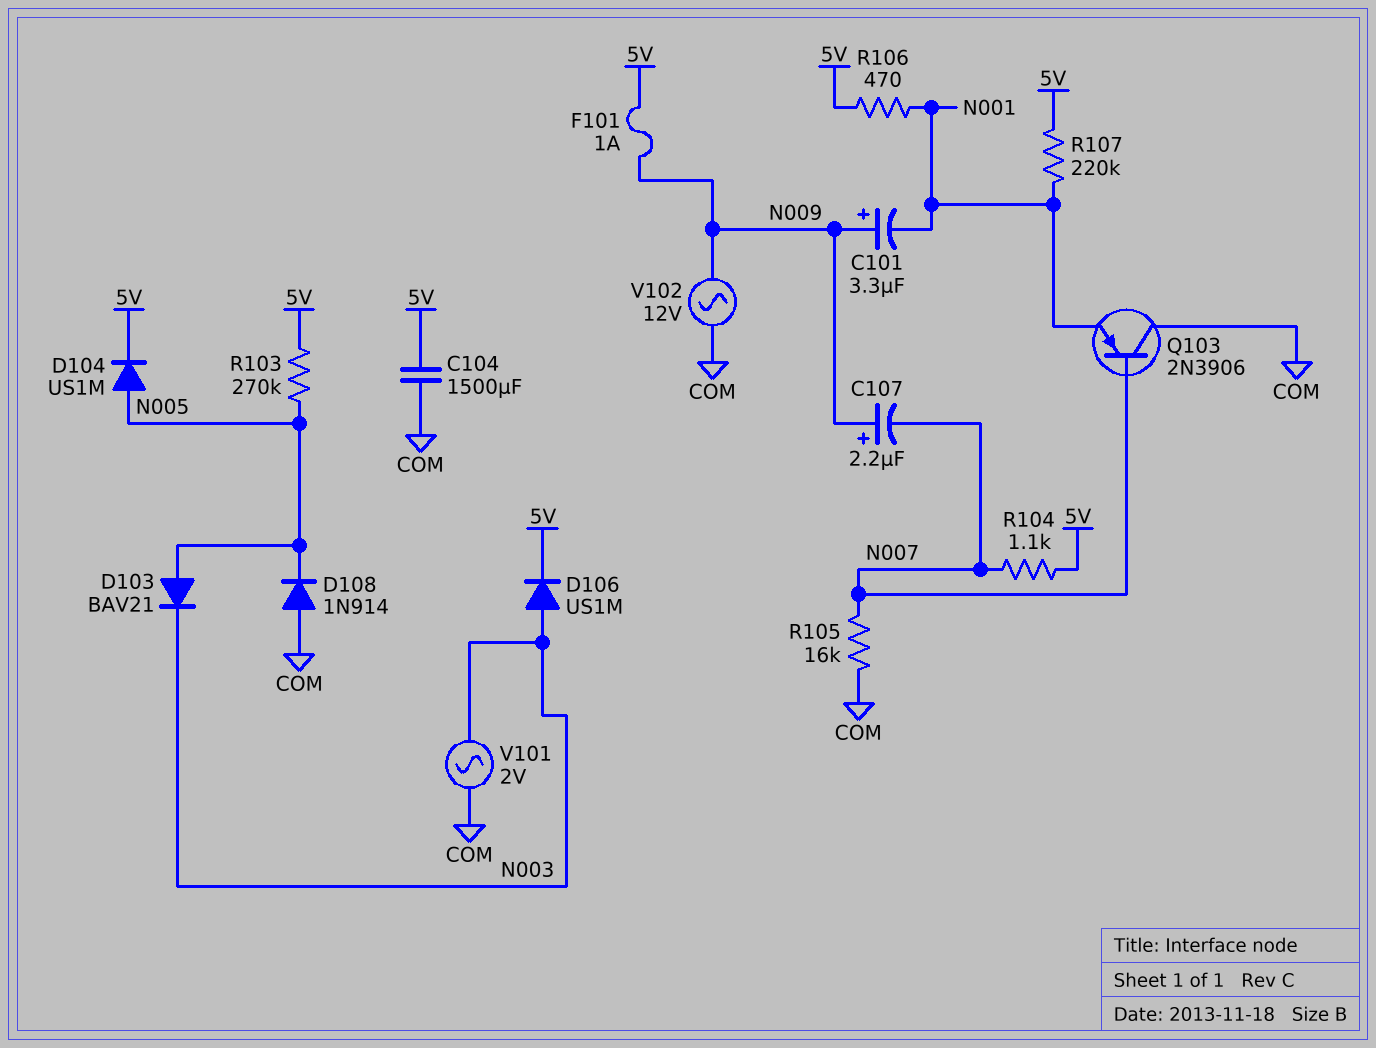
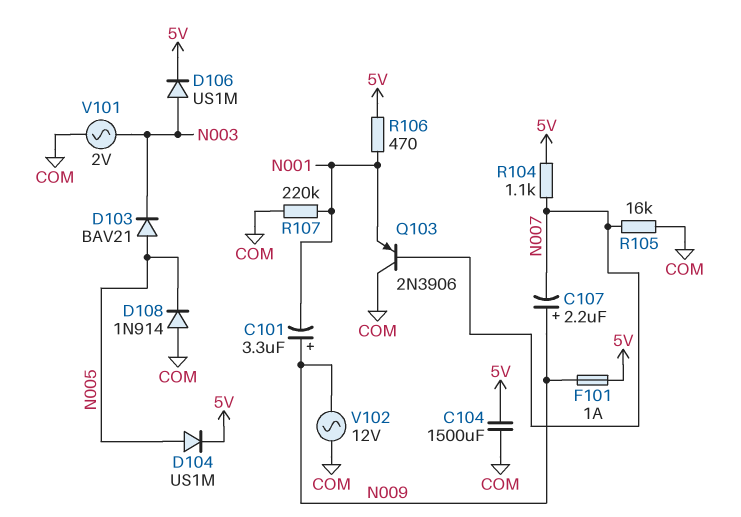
R103: 270k (5V, N005) -> none
R107: 220k (5V, N001) -> 220k (COM, N001)

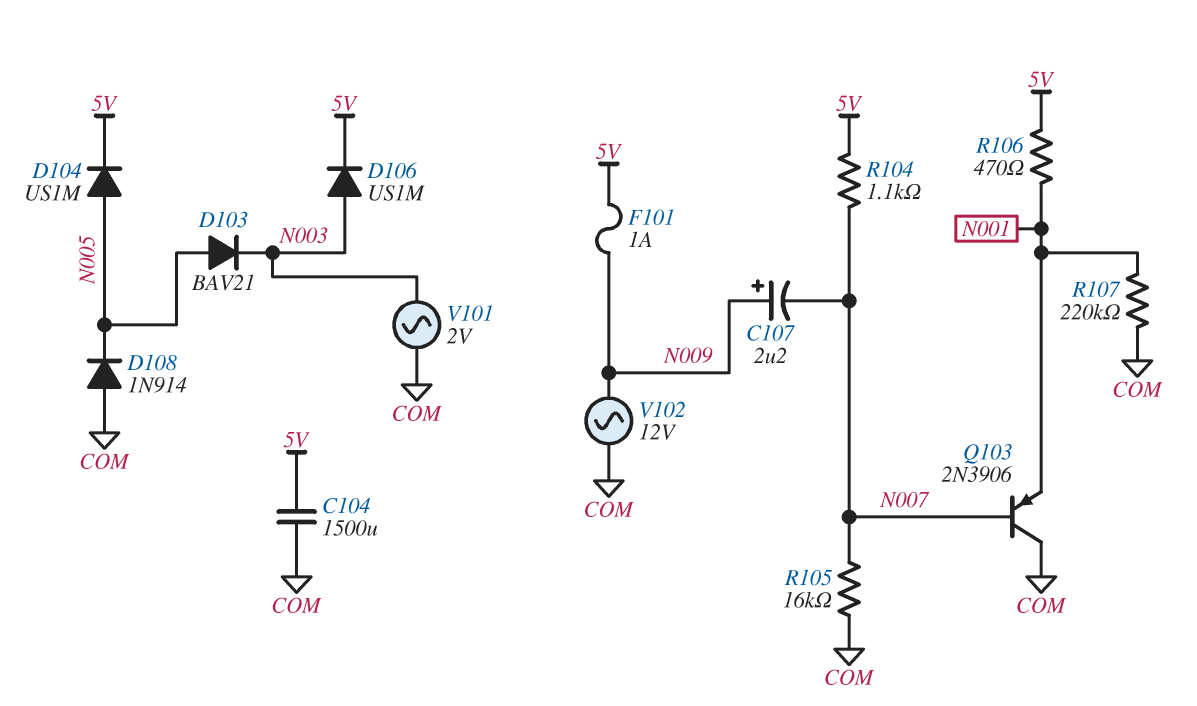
C101: 3.3uF (plus N009, minus N001) -> none

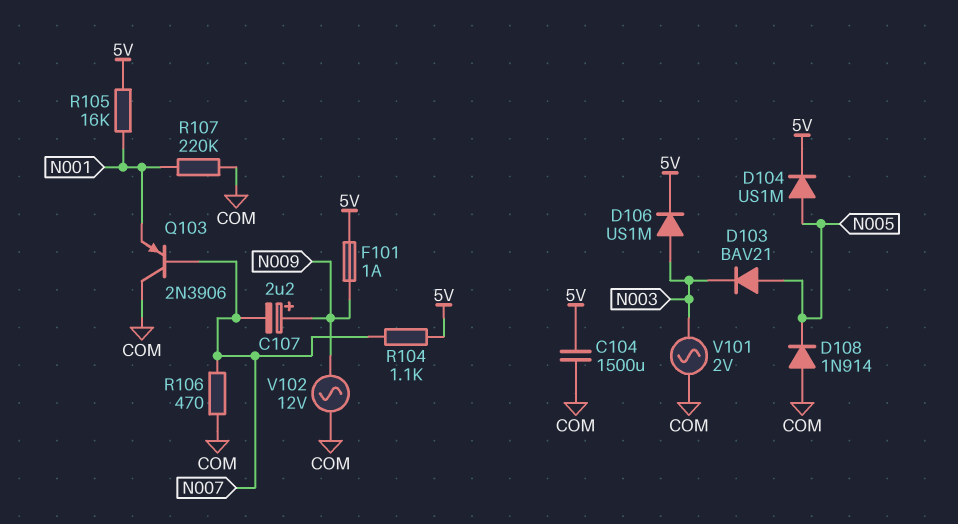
R105: 16k (COM, N007) -> 16k (5V, N001)
R106: 470 (5V, N001) -> 470 (COM, N007)

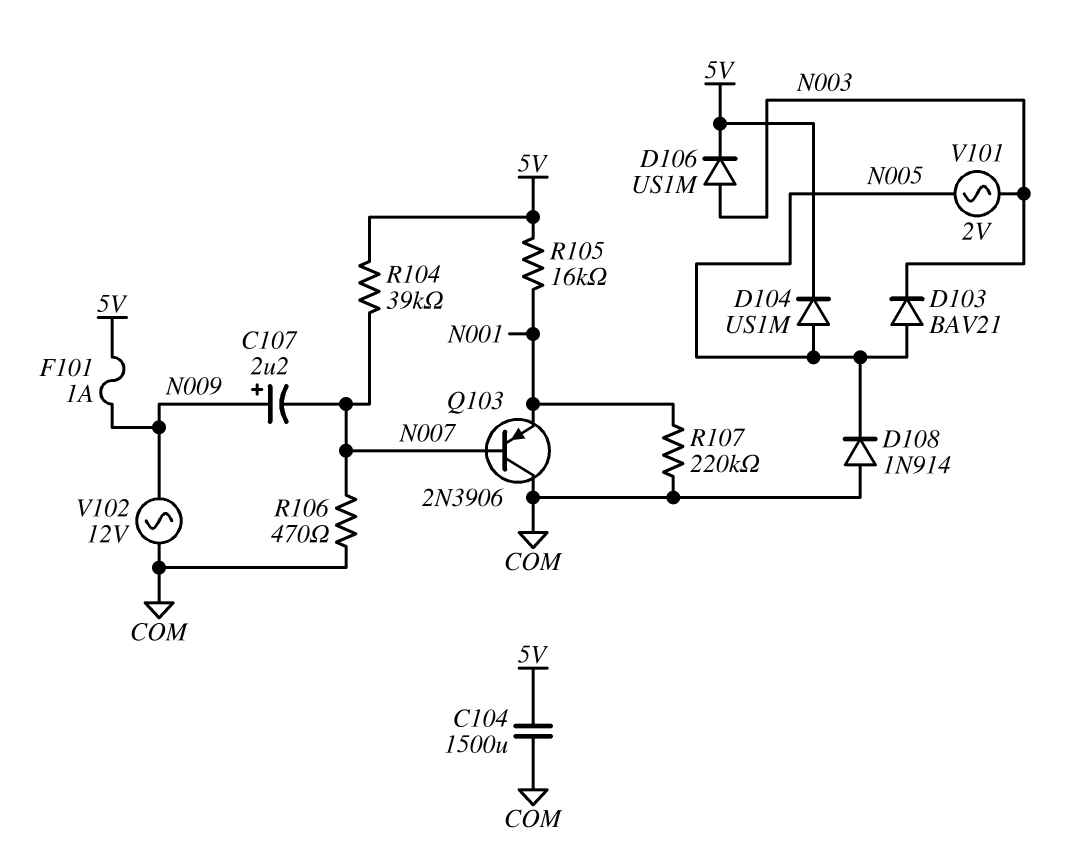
R104: 1.1k (5V, N007) -> 39k (5V, N007)
V101: AC 2V (COM, N003) -> AC 2V (N003, N005)

